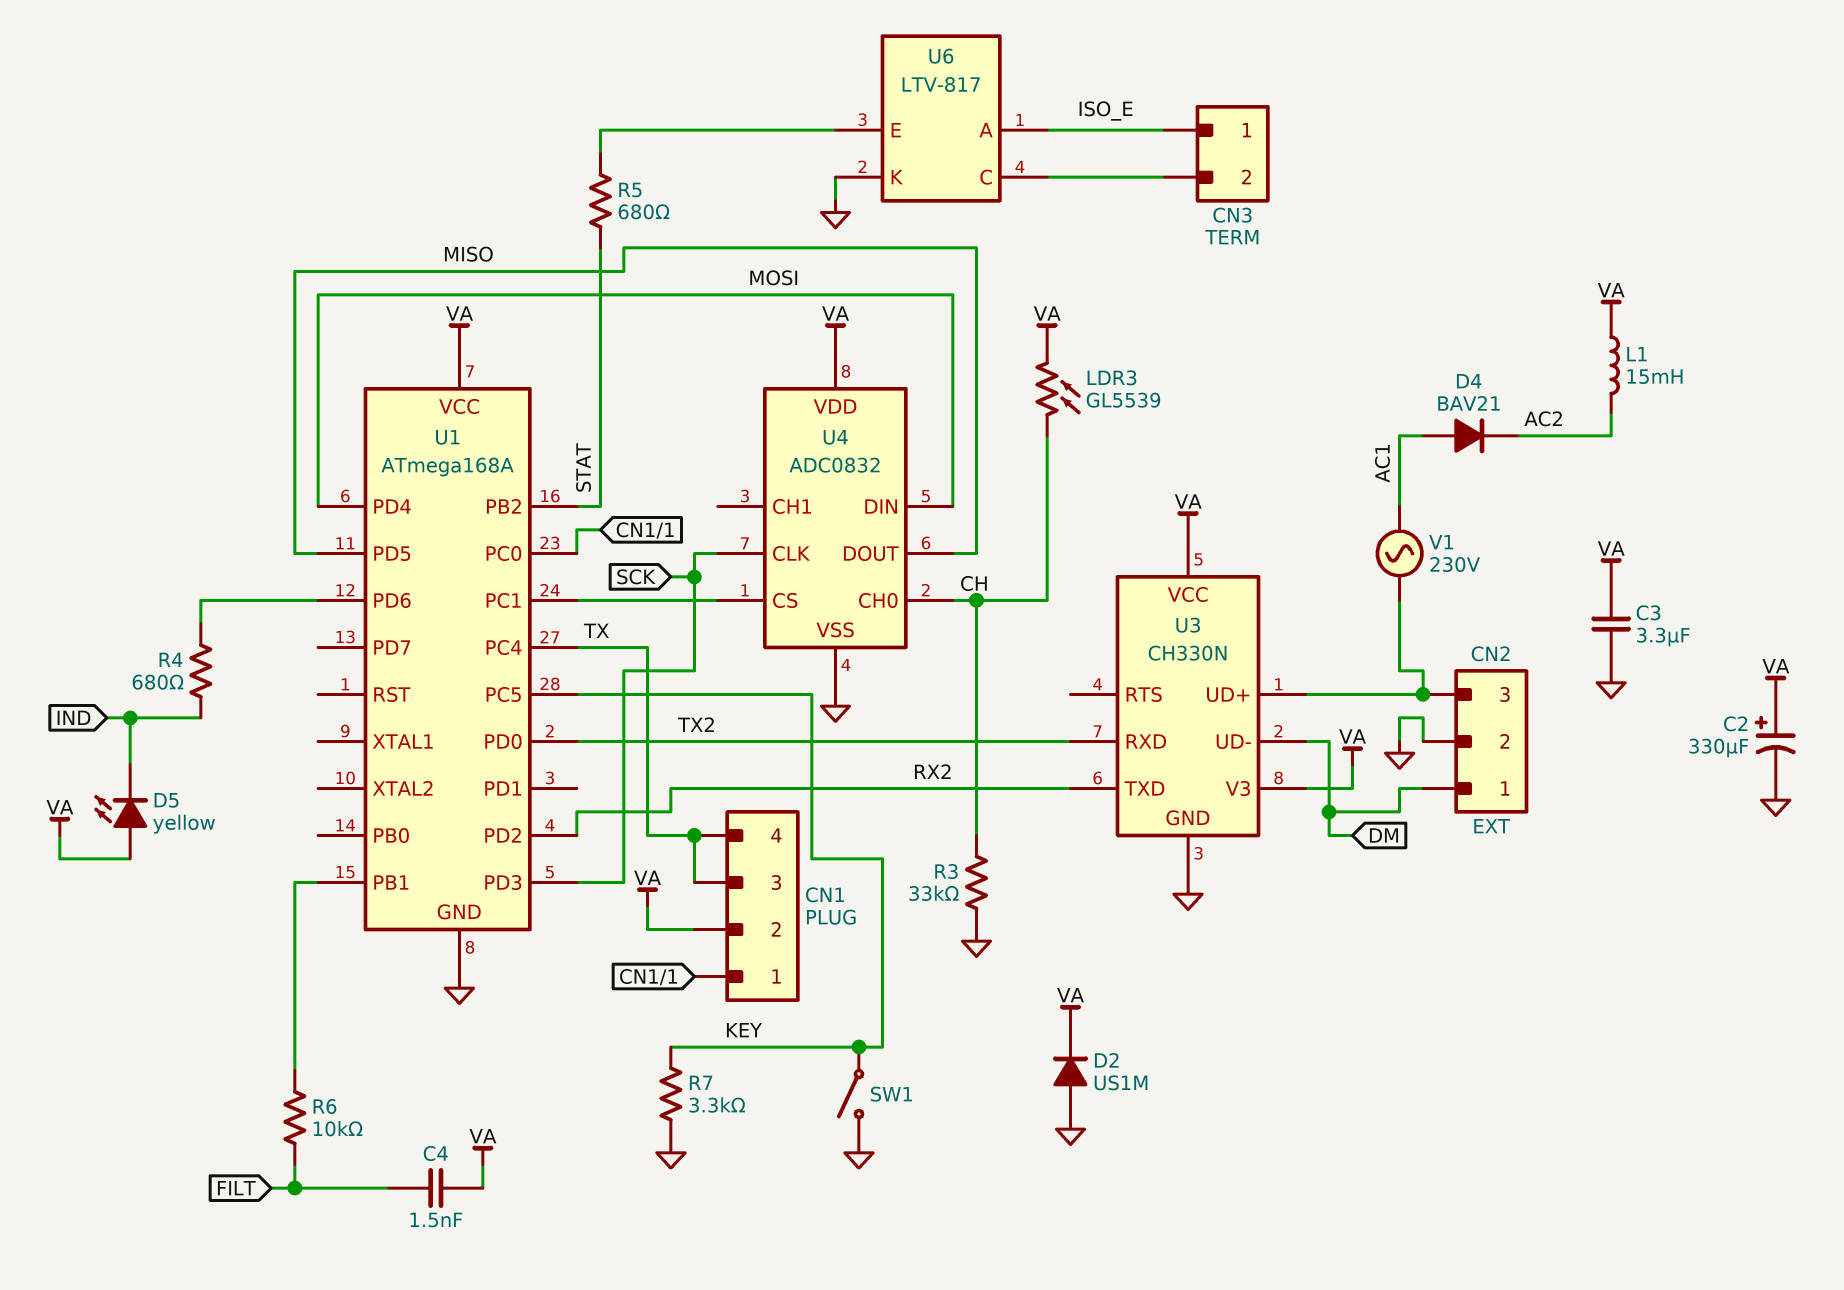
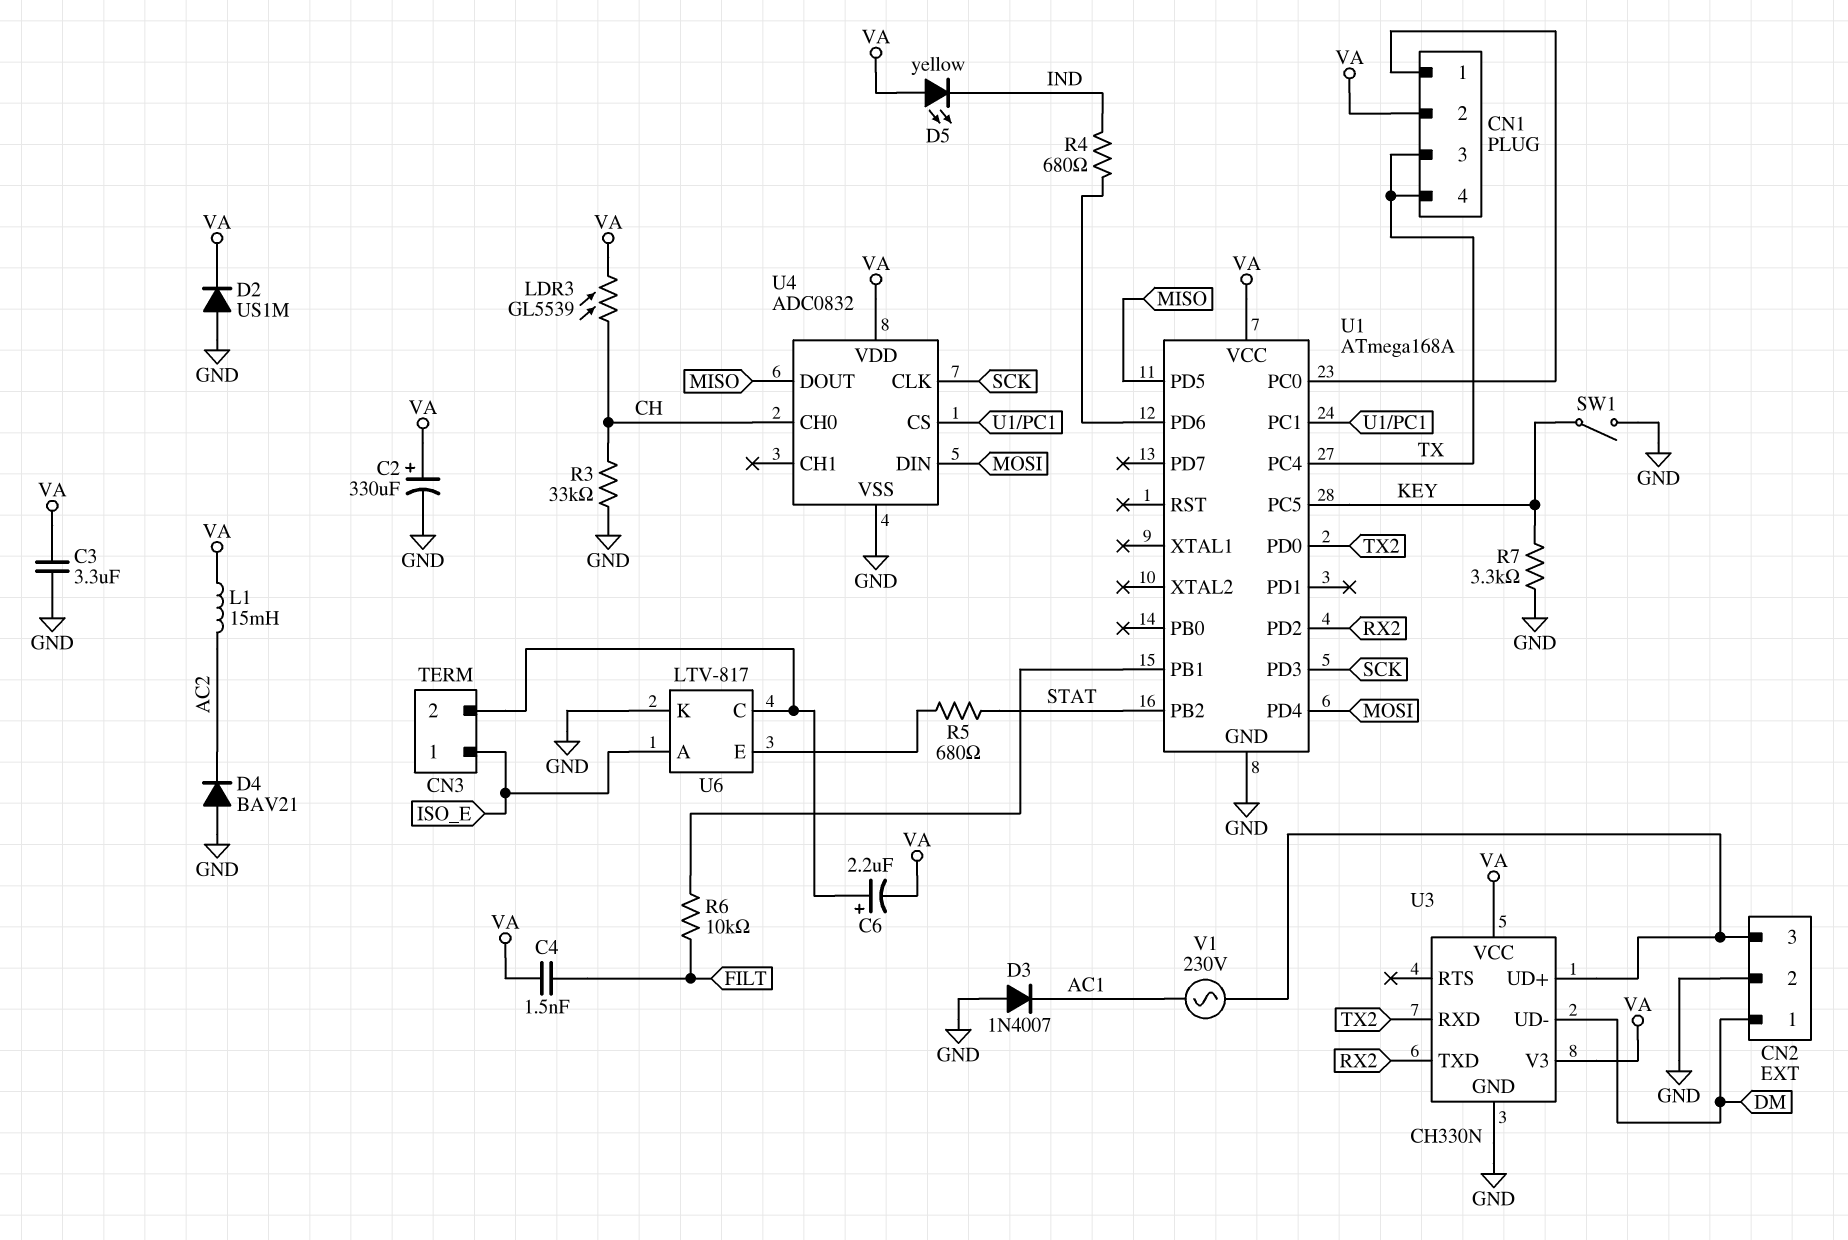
C6: none -> 2.2uF (plus CN3/2, minus VA)
D3: none -> diode 1N4007 (A GND, K AC1)
D4: diode BAV21 (A AC1, K AC2) -> diode BAV21 (A GND, K AC2)

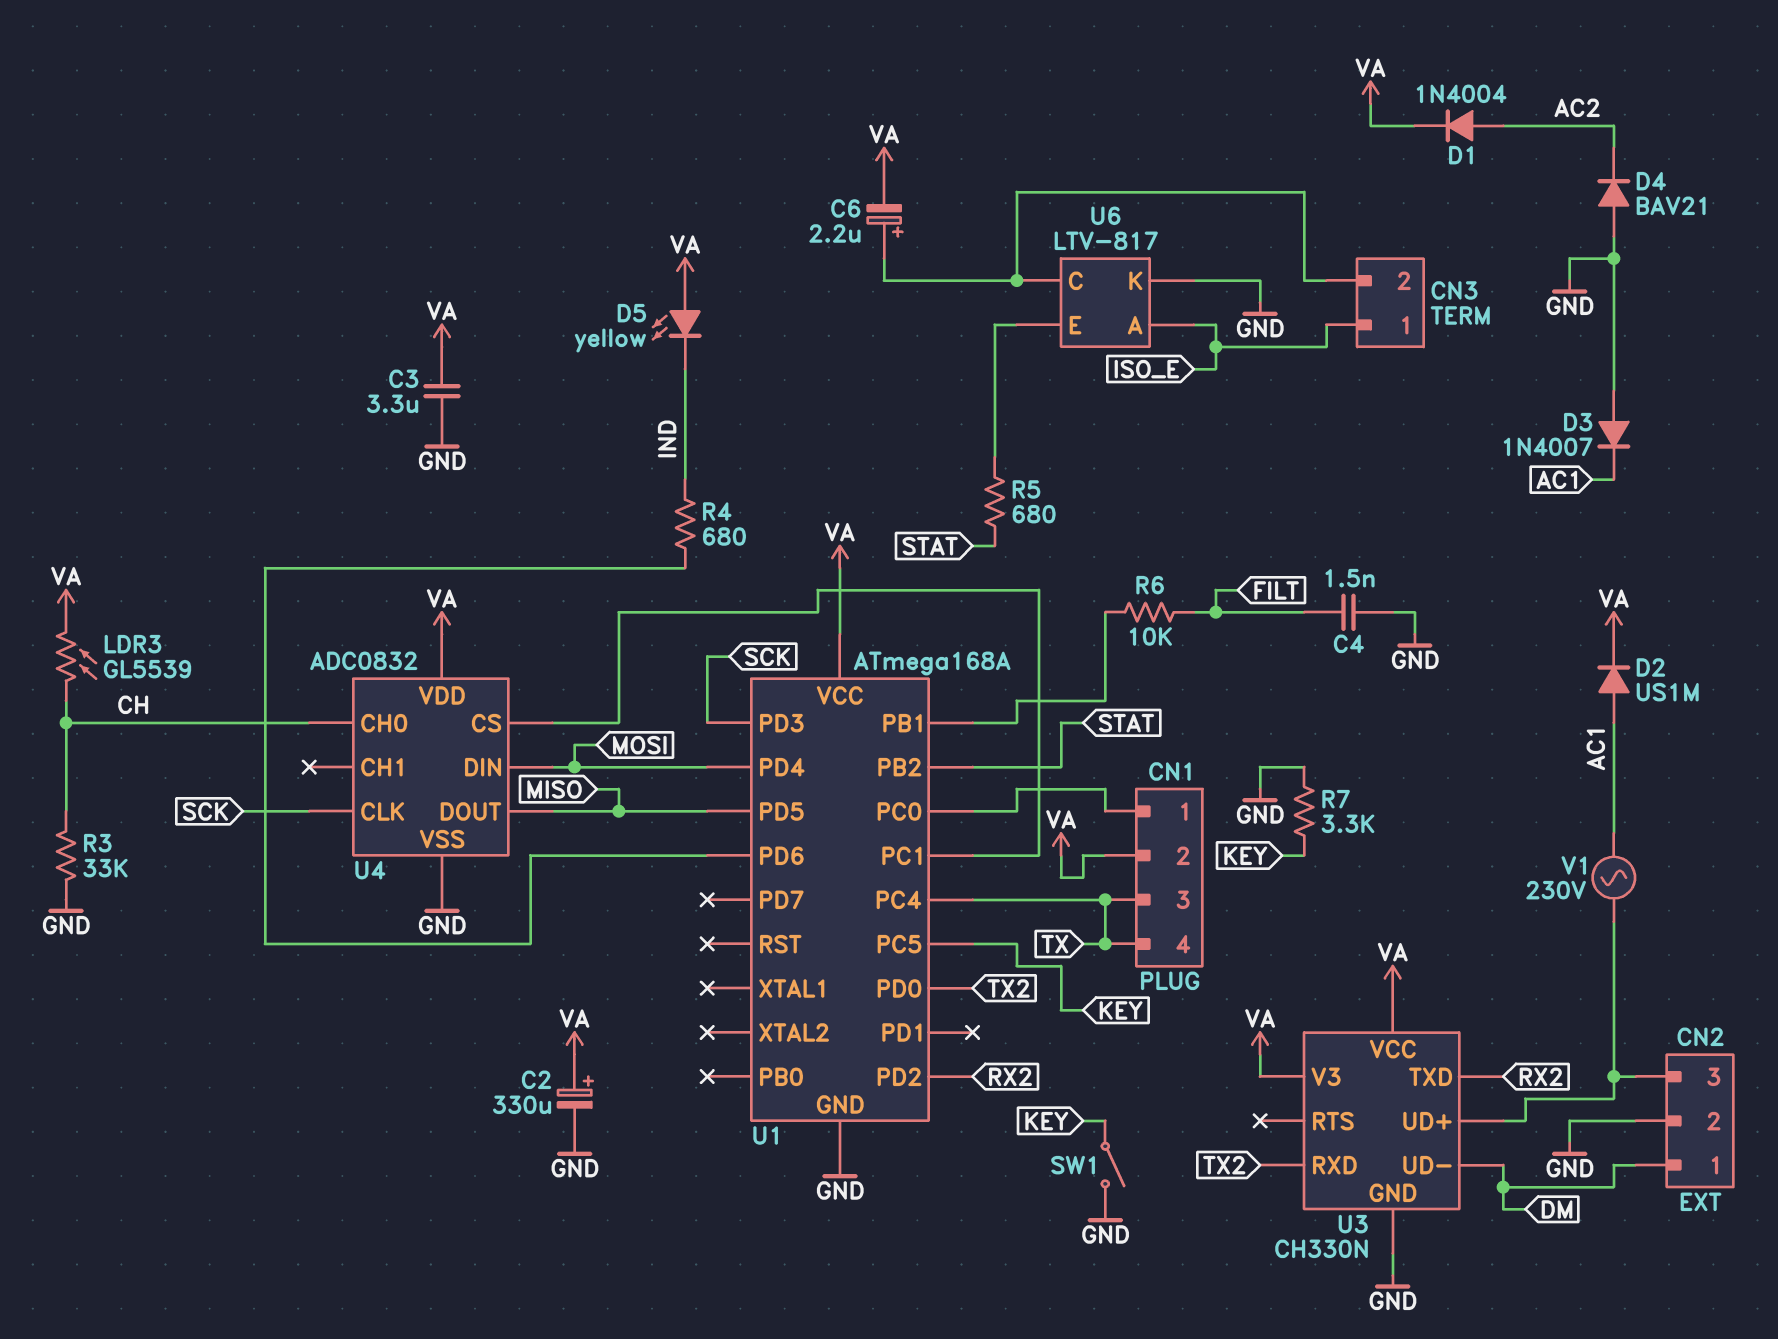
C4: 1.5nF (FILT, VA) -> 1.5nF (FILT, GND)
D1: none -> diode 1N4004 (A AC2, K VA)
D2: diode US1M (A GND, K VA) -> diode US1M (A AC1, K VA)
L1: 15mH (AC2, VA) -> none

